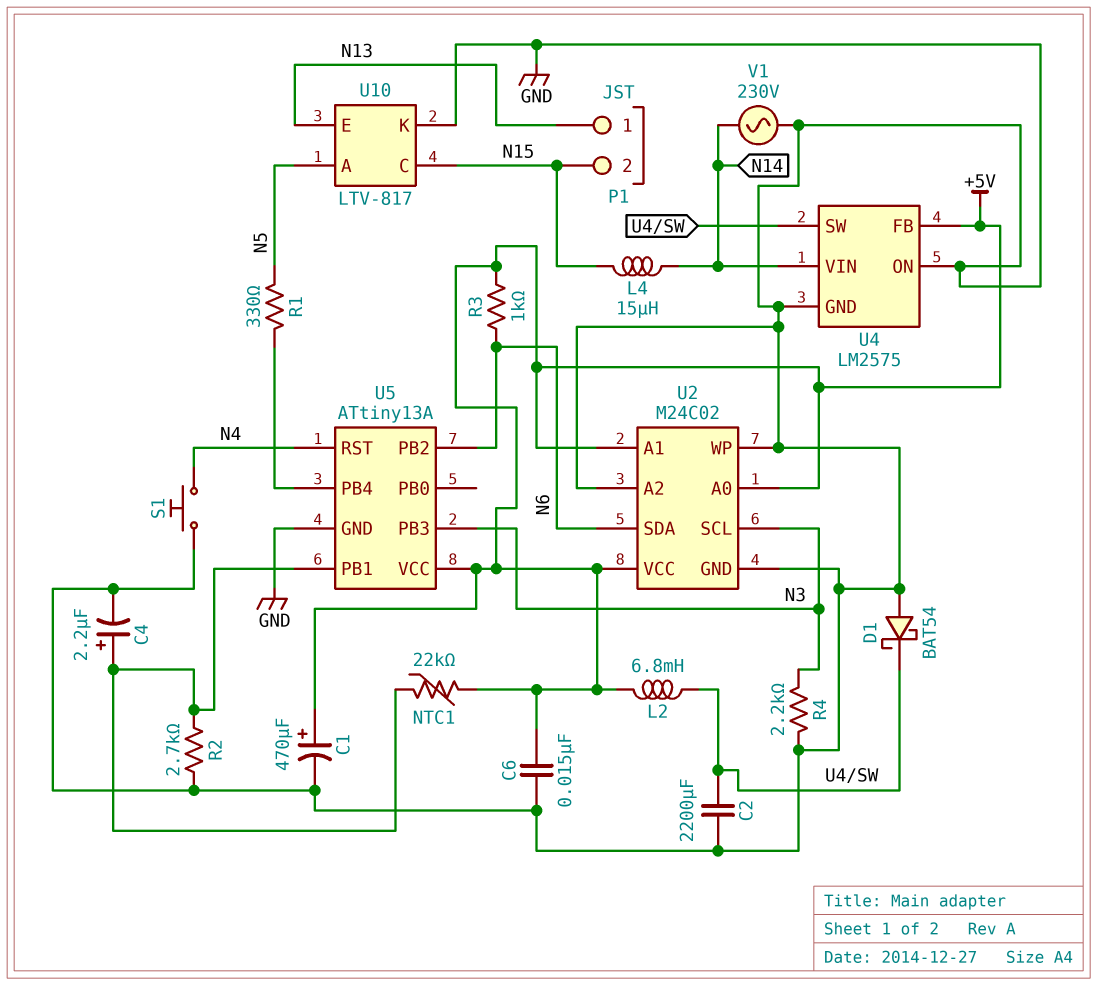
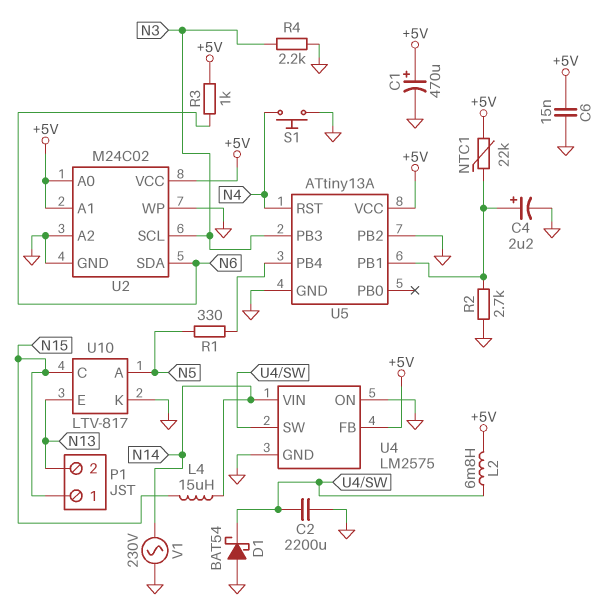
P1 pin 1: N13 -> N15
P1 pin 2: N15 -> N13
U5 pin PB2: N6 -> GND

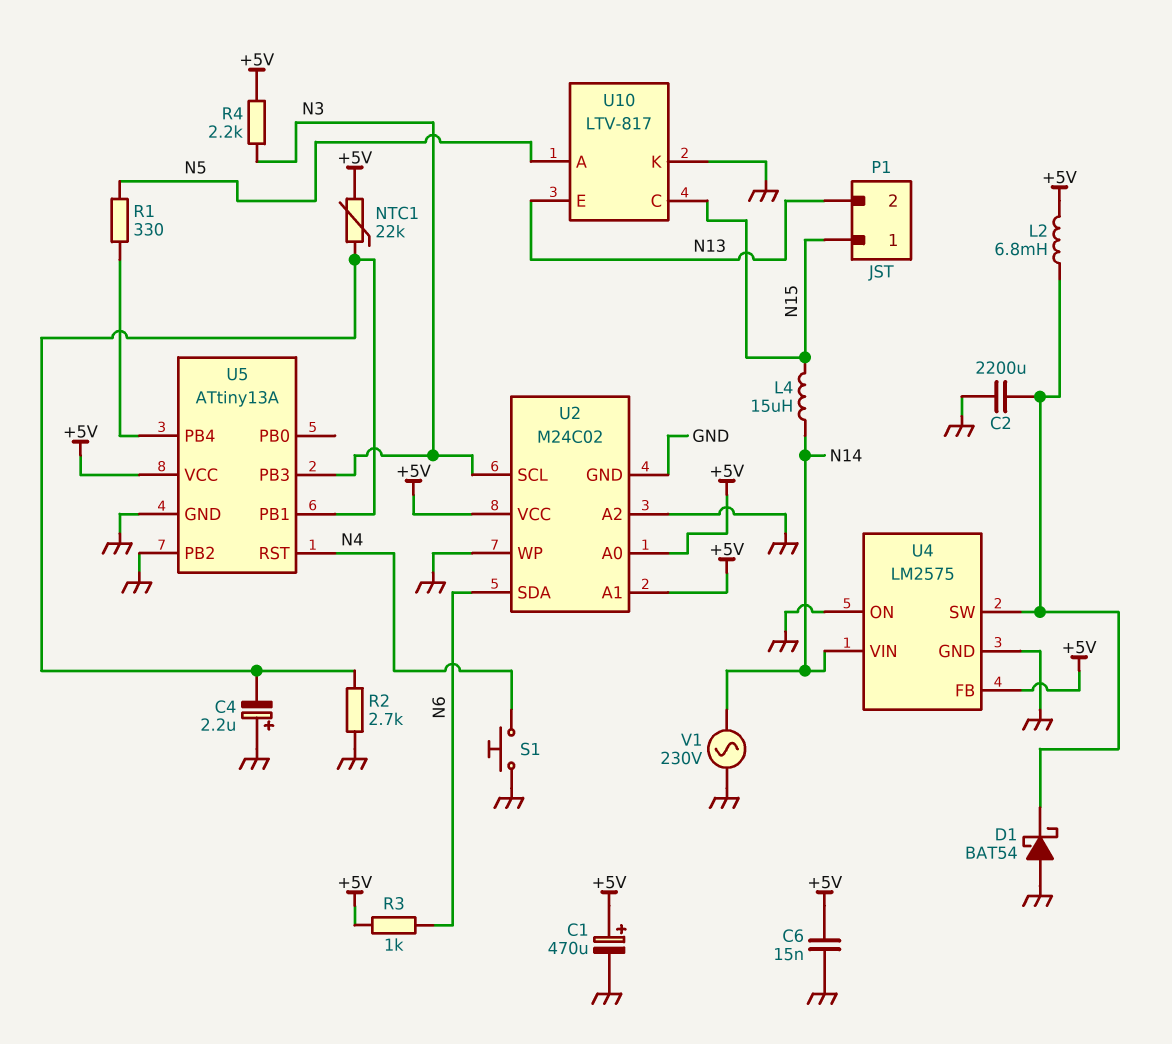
C4: 2.2uF (plus U5/PB1, minus GND) -> 2.2uF (plus GND, minus U5/PB1)
R4: 2.2k (GND, N3) -> 2.2k (+5V, N3)

